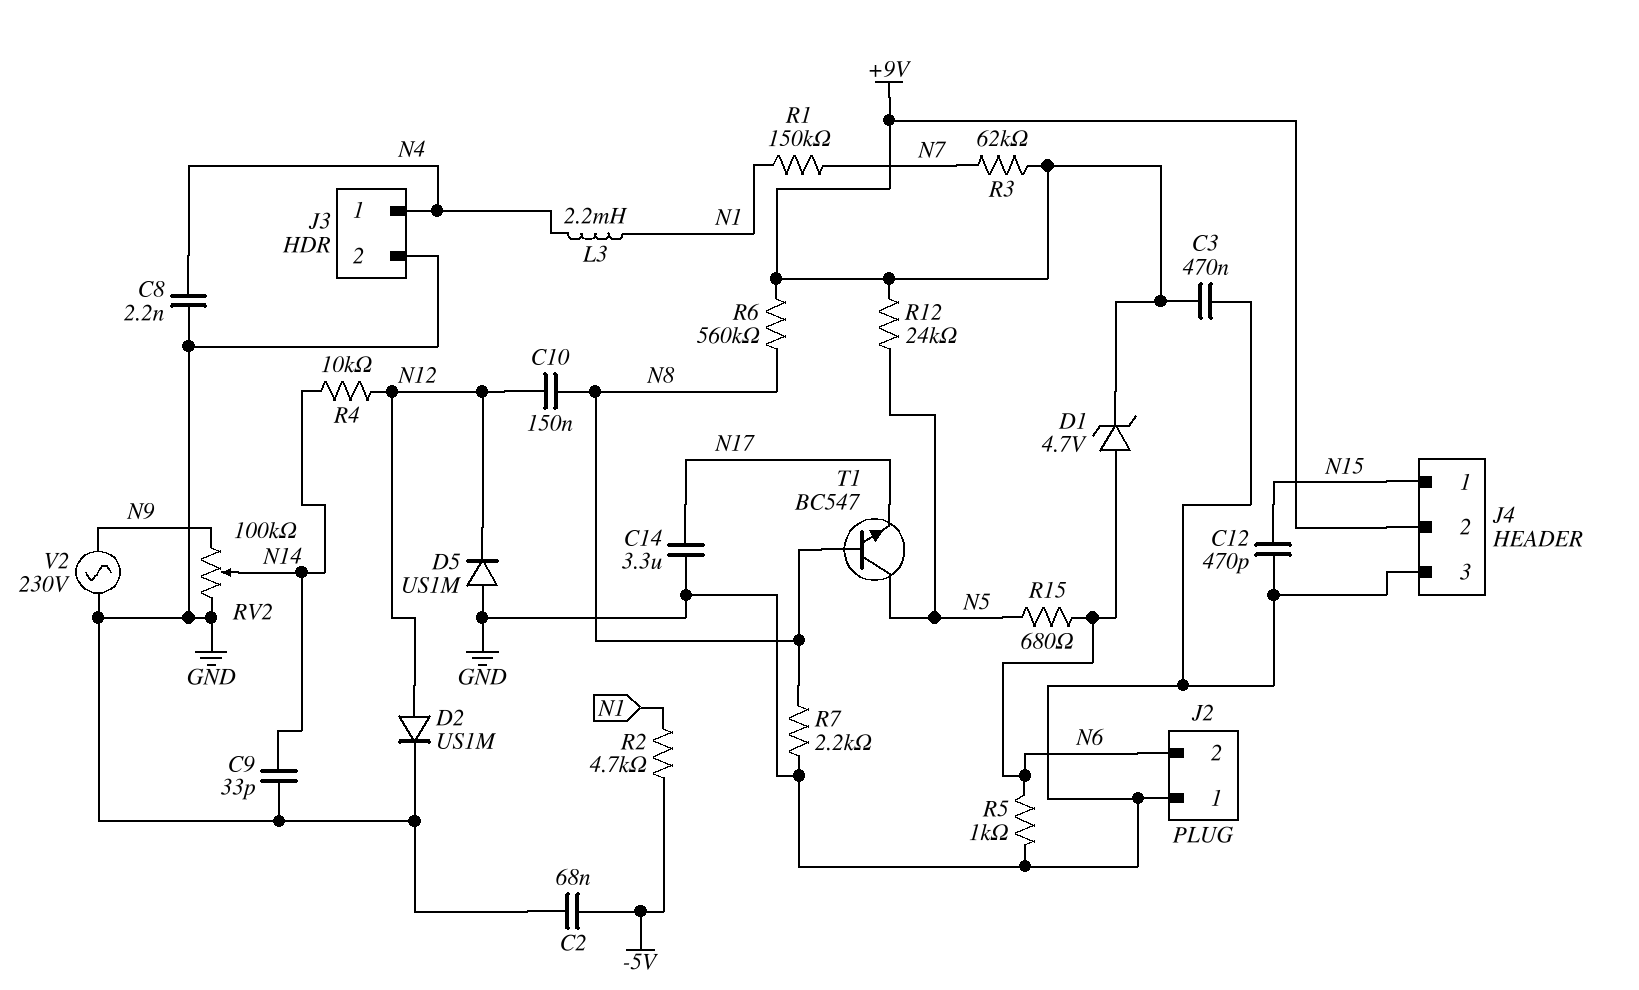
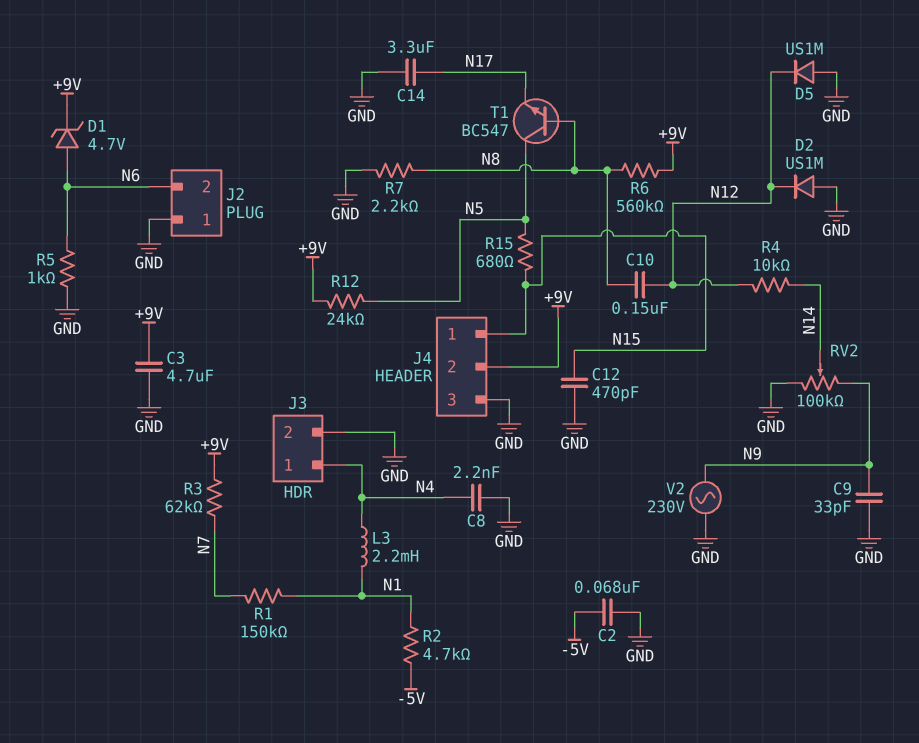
C3: 470nF (+9V, GND) -> 4.7uF (+9V, GND)
C9: 33pF (GND, N14) -> 33pF (GND, N9)
D2: diode US1M (A N12, K GND) -> diode US1M (A GND, K N12)
R15: 680 (N5, N6) -> 680 (N5, N15)

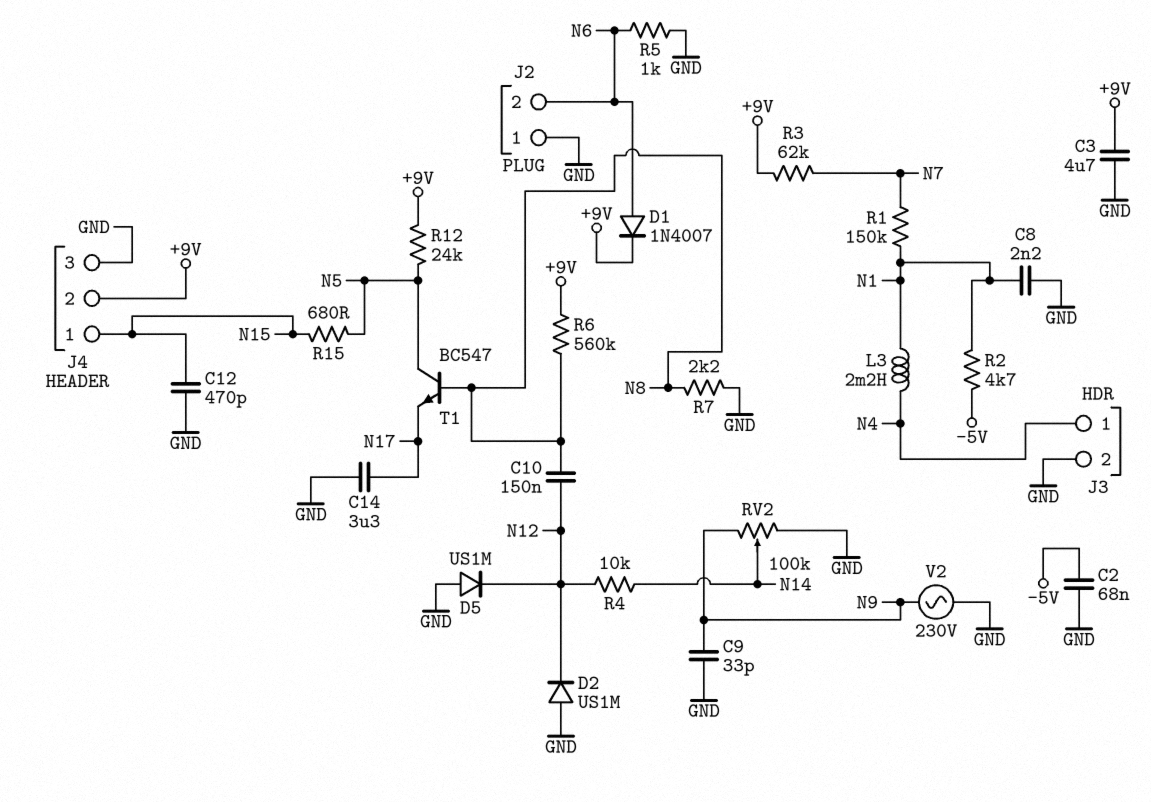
C8: 2.2nF (GND, N4) -> 2.2nF (GND, N1)
D1: zener 4.7V (A N6, K +9V) -> diode 1N4007 (A N6, K +9V)

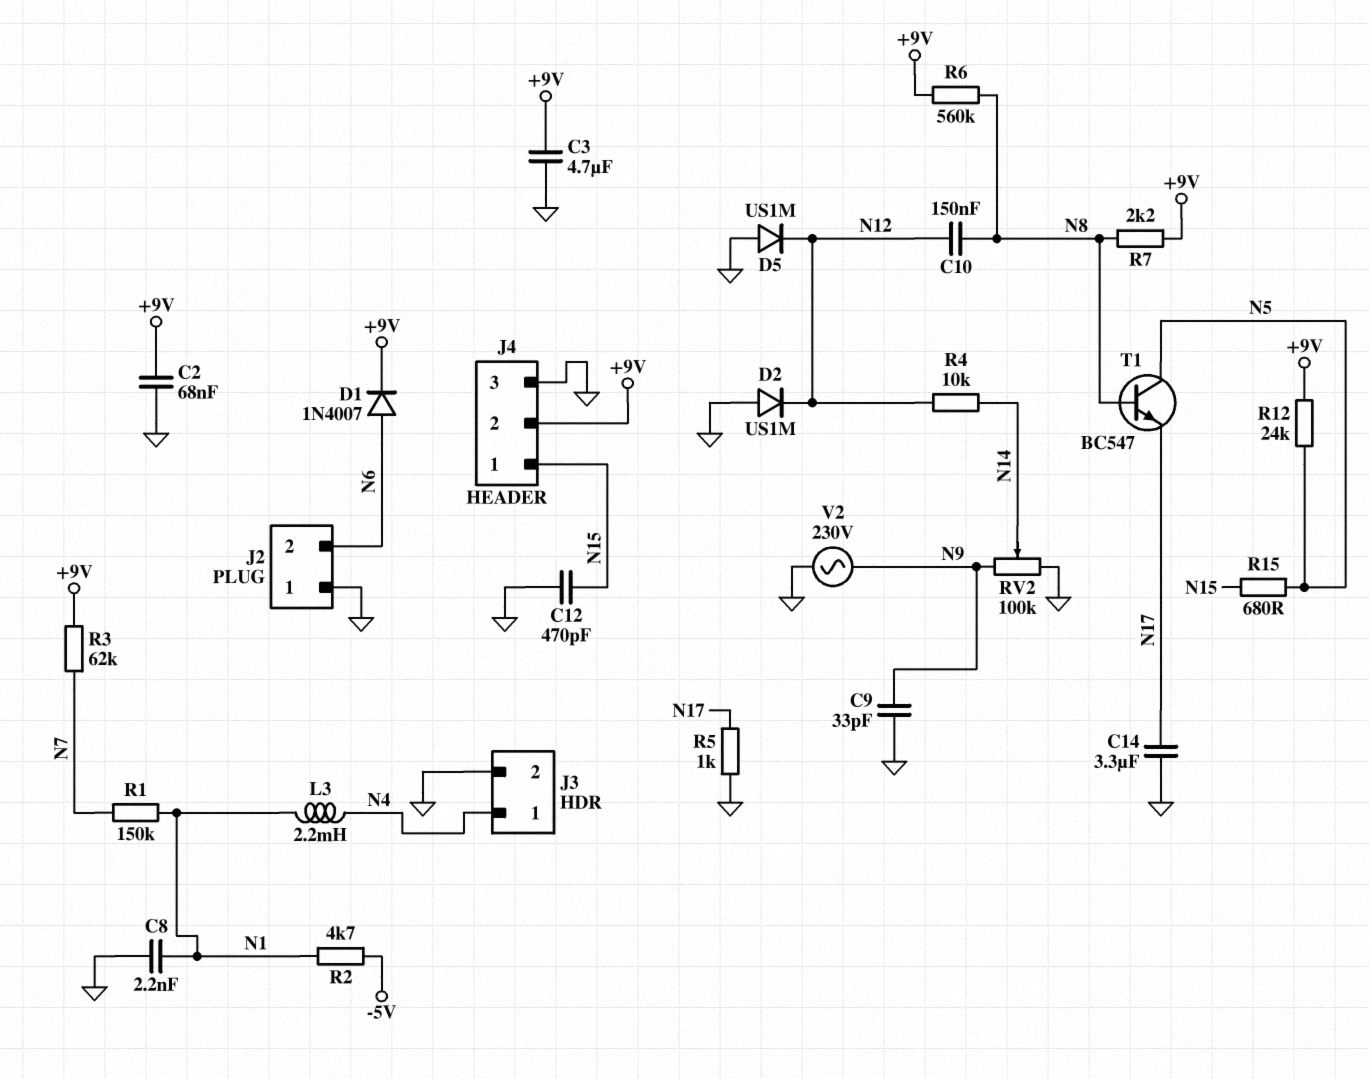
C2: 68nF (-5V, GND) -> 68nF (+9V, GND)
R5: 1k (GND, N6) -> 1k (GND, N17)
R7: 2.2k (GND, N8) -> 2.2k (+9V, N8)

